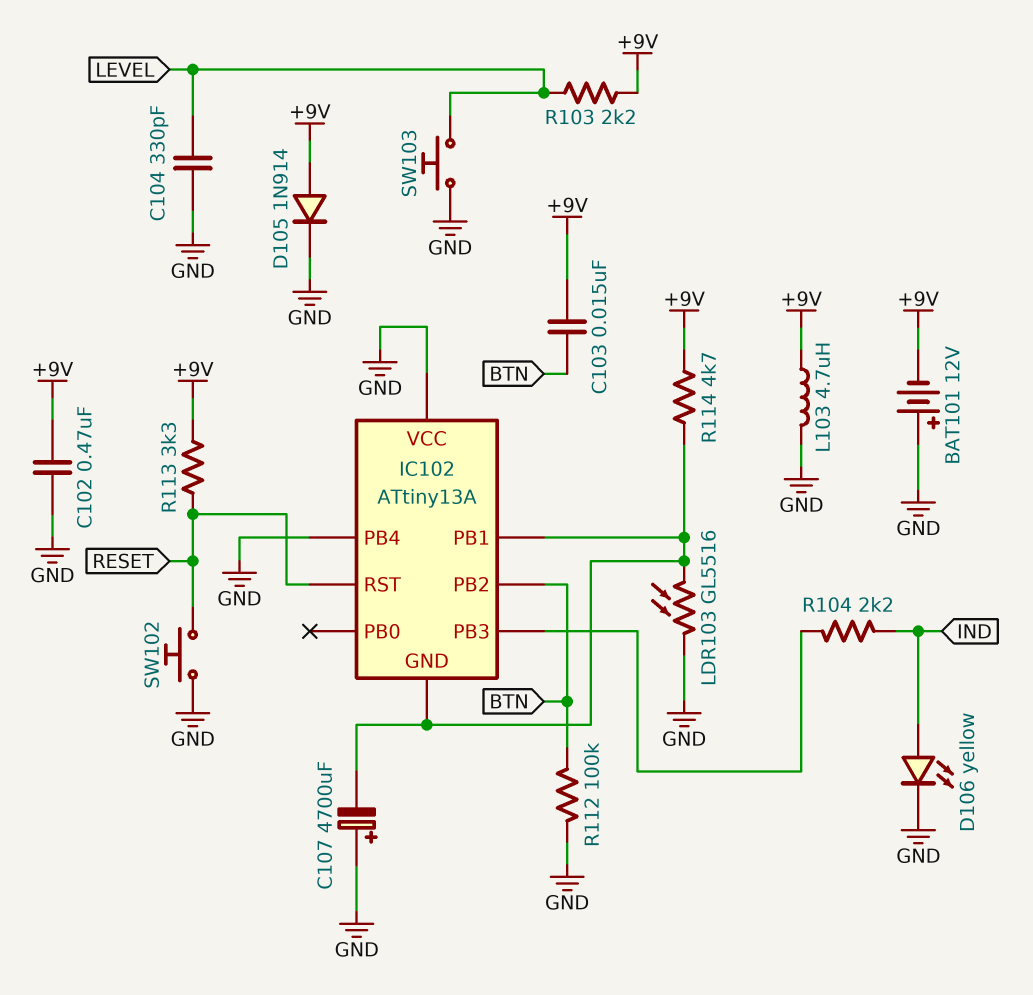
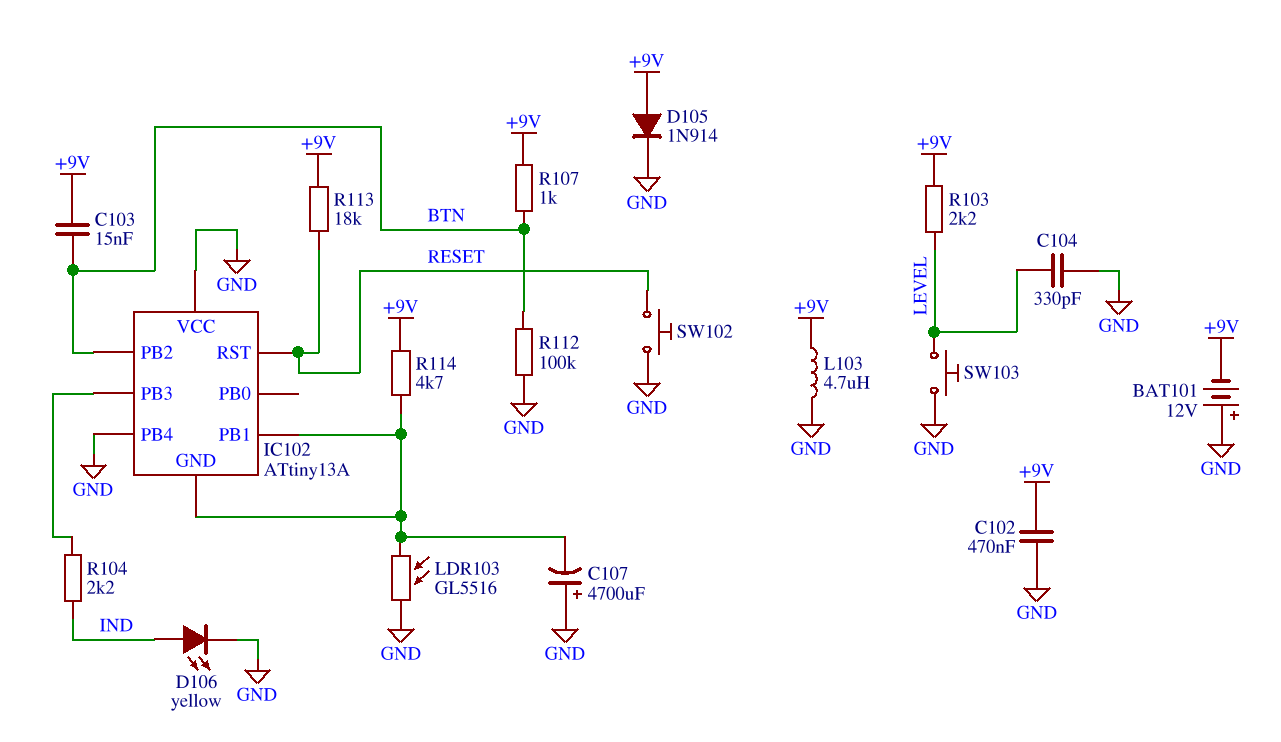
R107: none -> 1k (+9V, BTN)
R113: 3.3k (+9V, RESET) -> 18k (+9V, RESET)

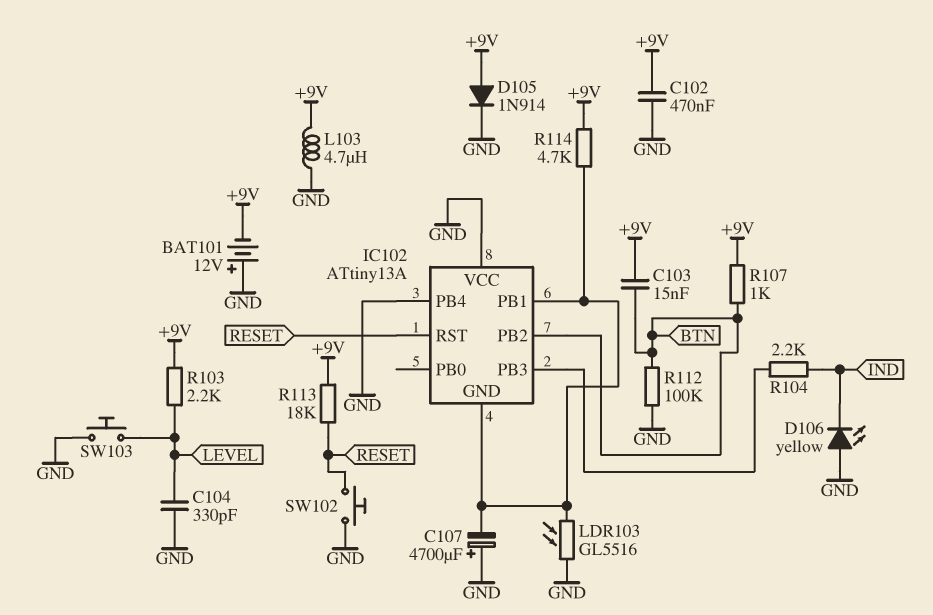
D106: LED yellow (A IND, K GND) -> LED yellow (A GND, K IND)

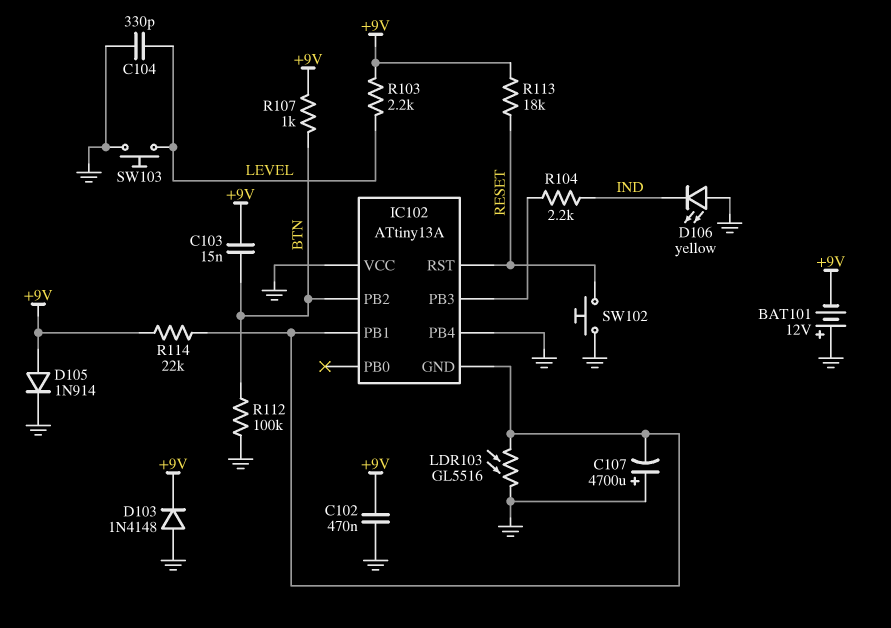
D103: none -> diode 1N4148 (A GND, K +9V)
L103: 4.7uH (+9V, GND) -> none
R114: 4.7k (+9V, IC102/GND) -> 22k (+9V, IC102/GND)

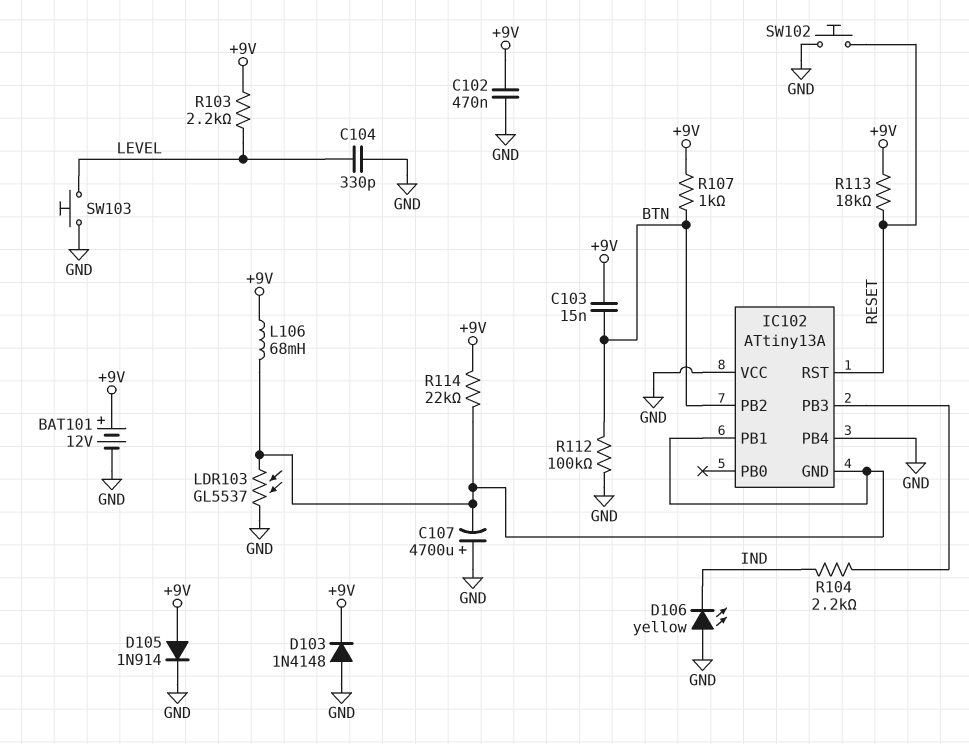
BAT101: 12V (plus GND, minus +9V) -> 12V (plus +9V, minus GND)
L106: none -> 68mH (+9V, IC102/GND)
LDR103: GL5516 (GND, IC102/GND) -> GL5537 (GND, IC102/GND)

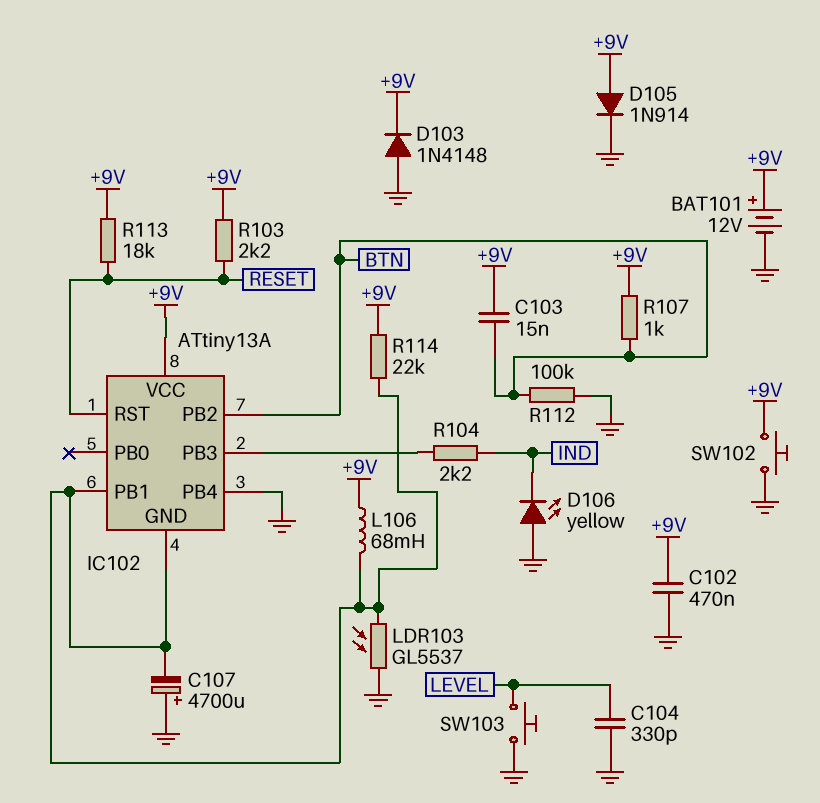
IC102 pin VCC: GND -> +9V
R103: 2.2k (+9V, LEVEL) -> 2.2k (+9V, RESET)
SW102: button (GND, RESET) -> button (+9V, GND)

